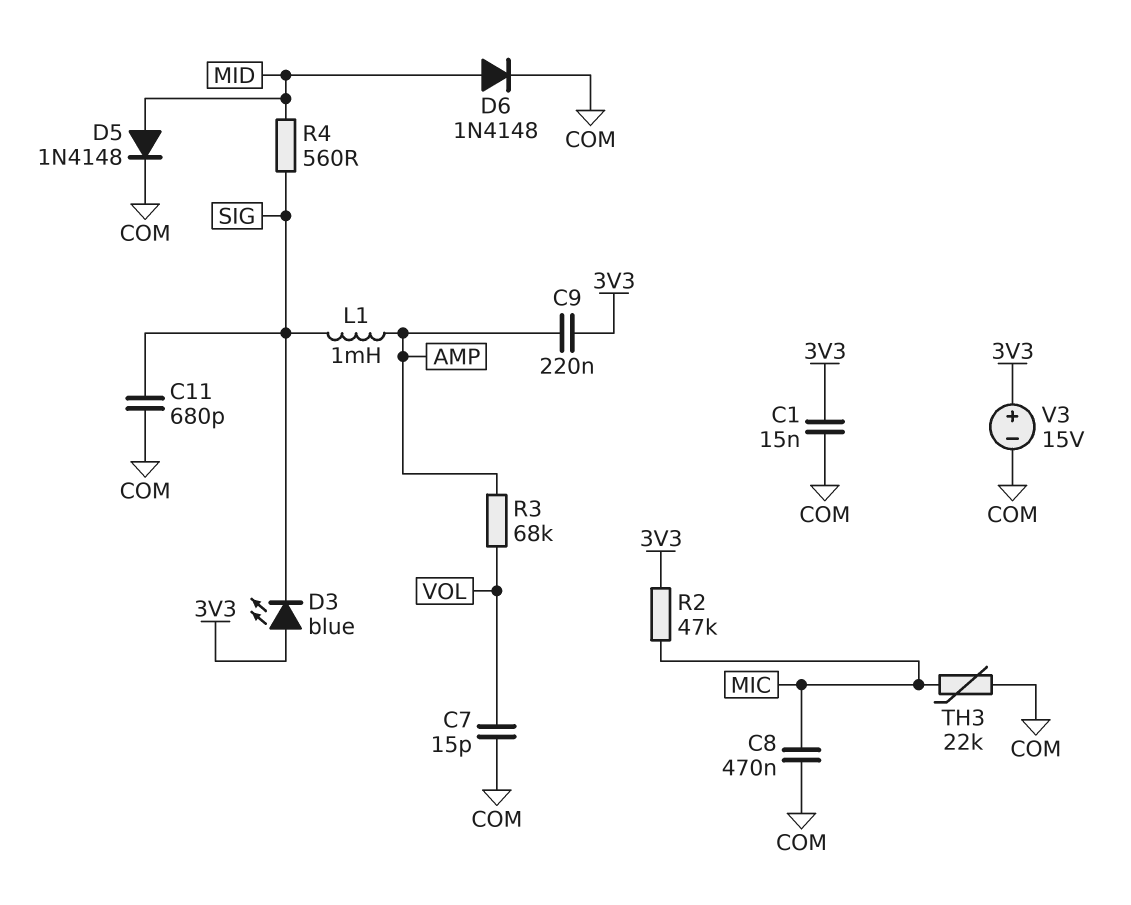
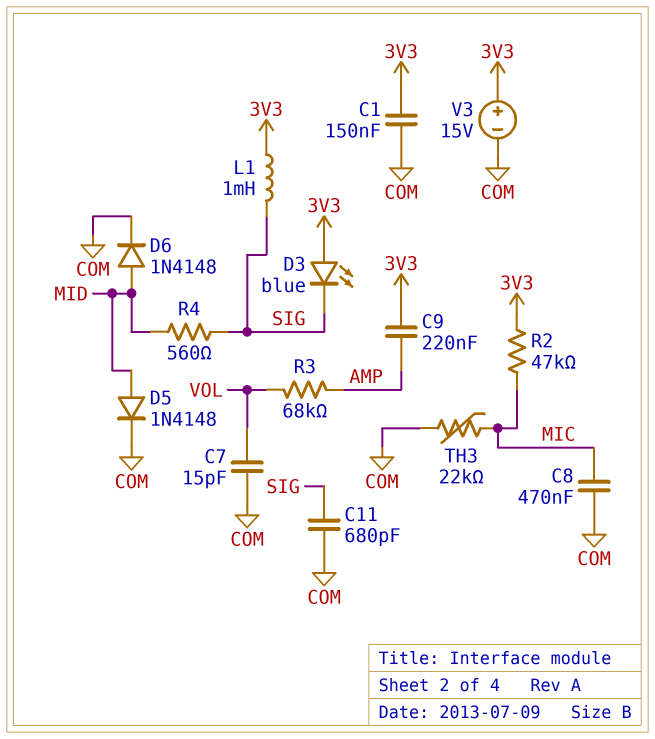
C1: 15nF (3V3, COM) -> 150nF (3V3, COM)
L1: 1mH (AMP, SIG) -> 1mH (3V3, SIG)

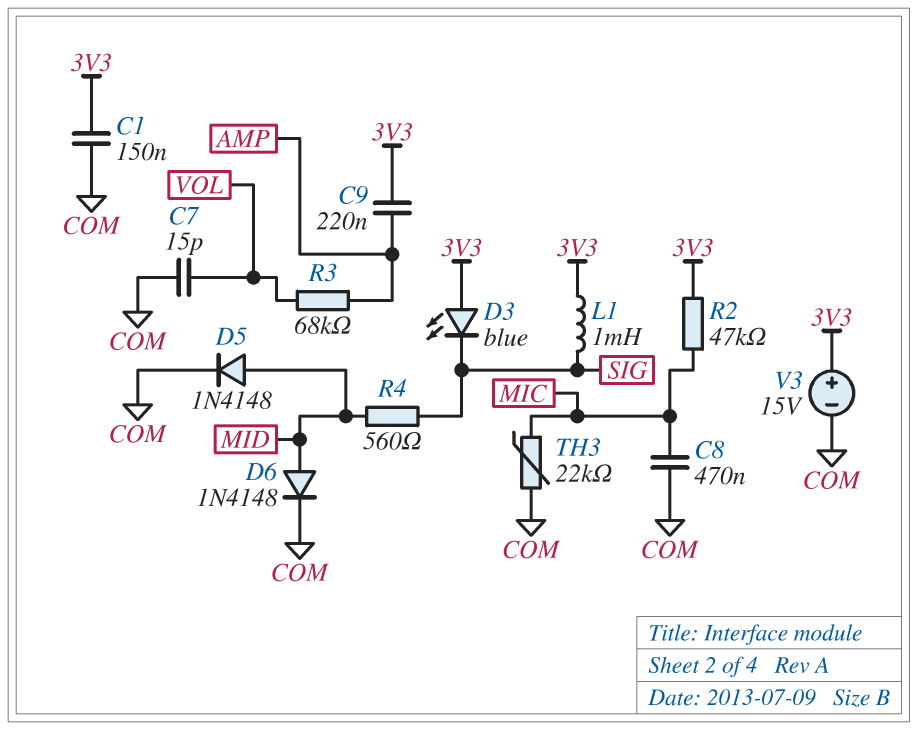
C11: 680pF (COM, SIG) -> none

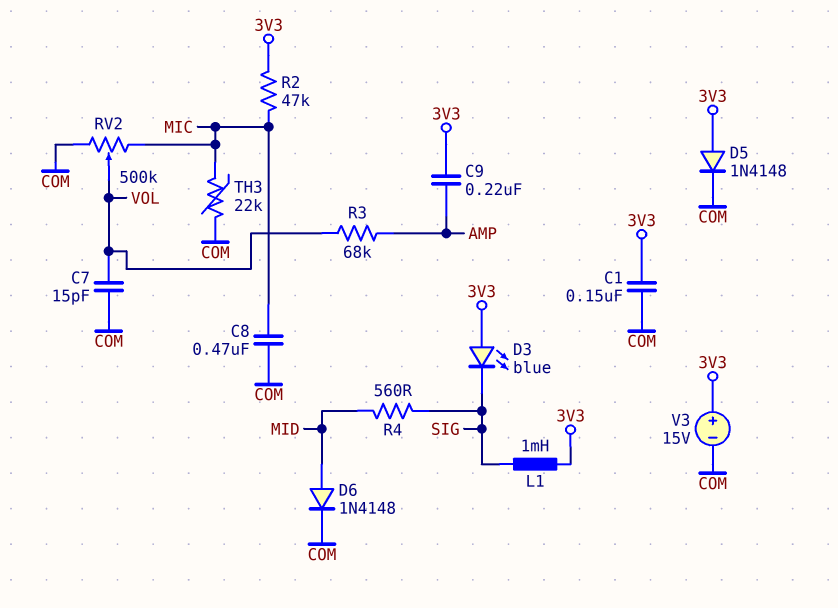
D5: diode 1N4148 (A MID, K COM) -> diode 1N4148 (A 3V3, K COM)
RV2: none -> 500k (COM, MIC, wiper VOL)

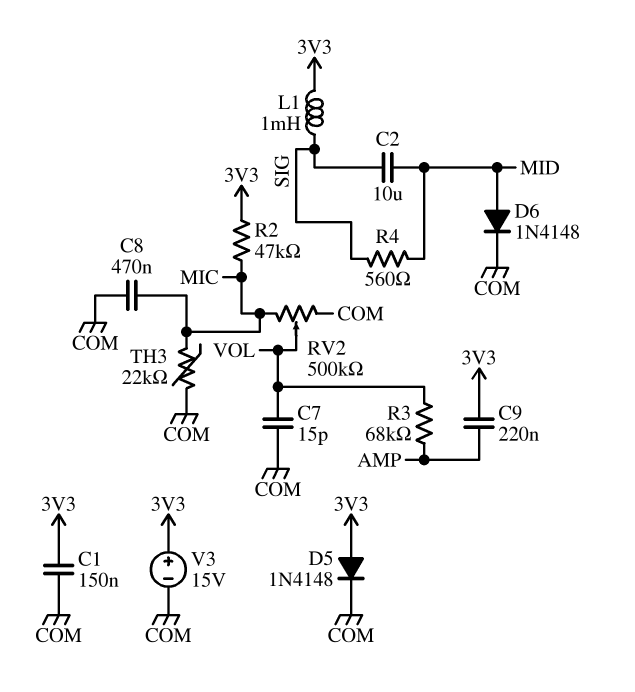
C2: none -> 10uF (MID, SIG)
D3: LED blue (A 3V3, K SIG) -> none

